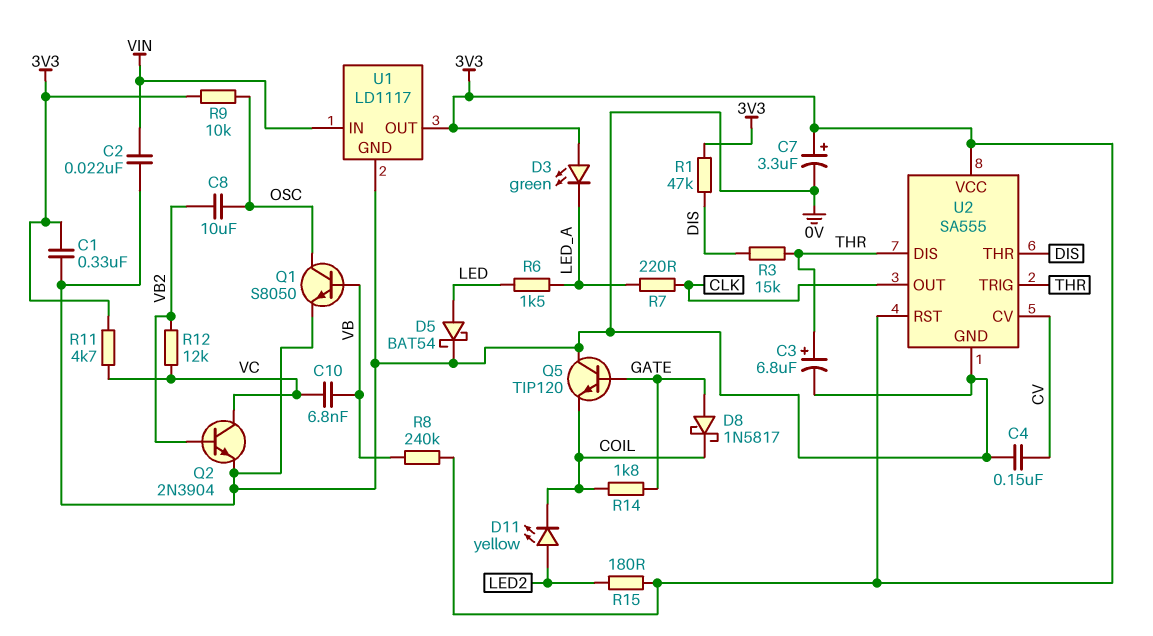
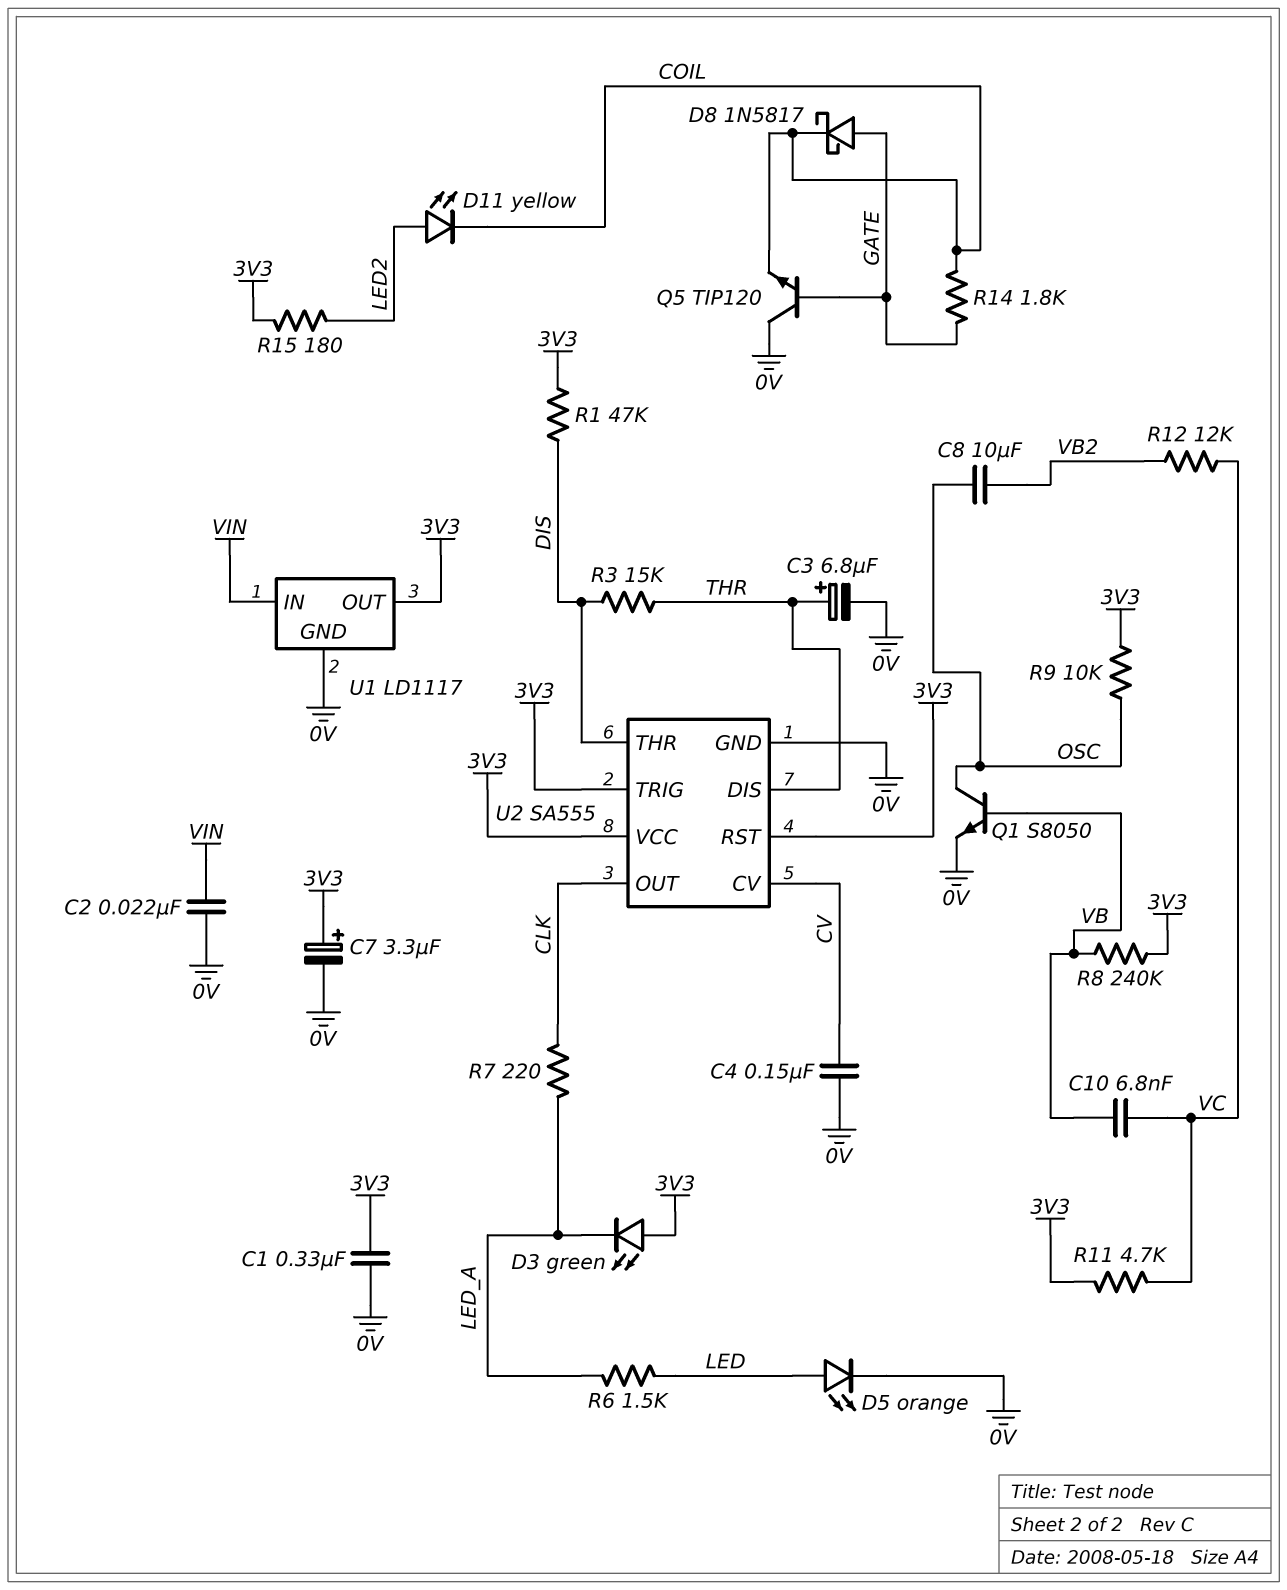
D5: schottky BAT54 (A LED, K 0V) -> LED orange (A LED, K 0V)
Q2: NPN 2N3904 (B VB2, C VC, E 0V) -> none
U2 pin TRIG: THR -> 3V3

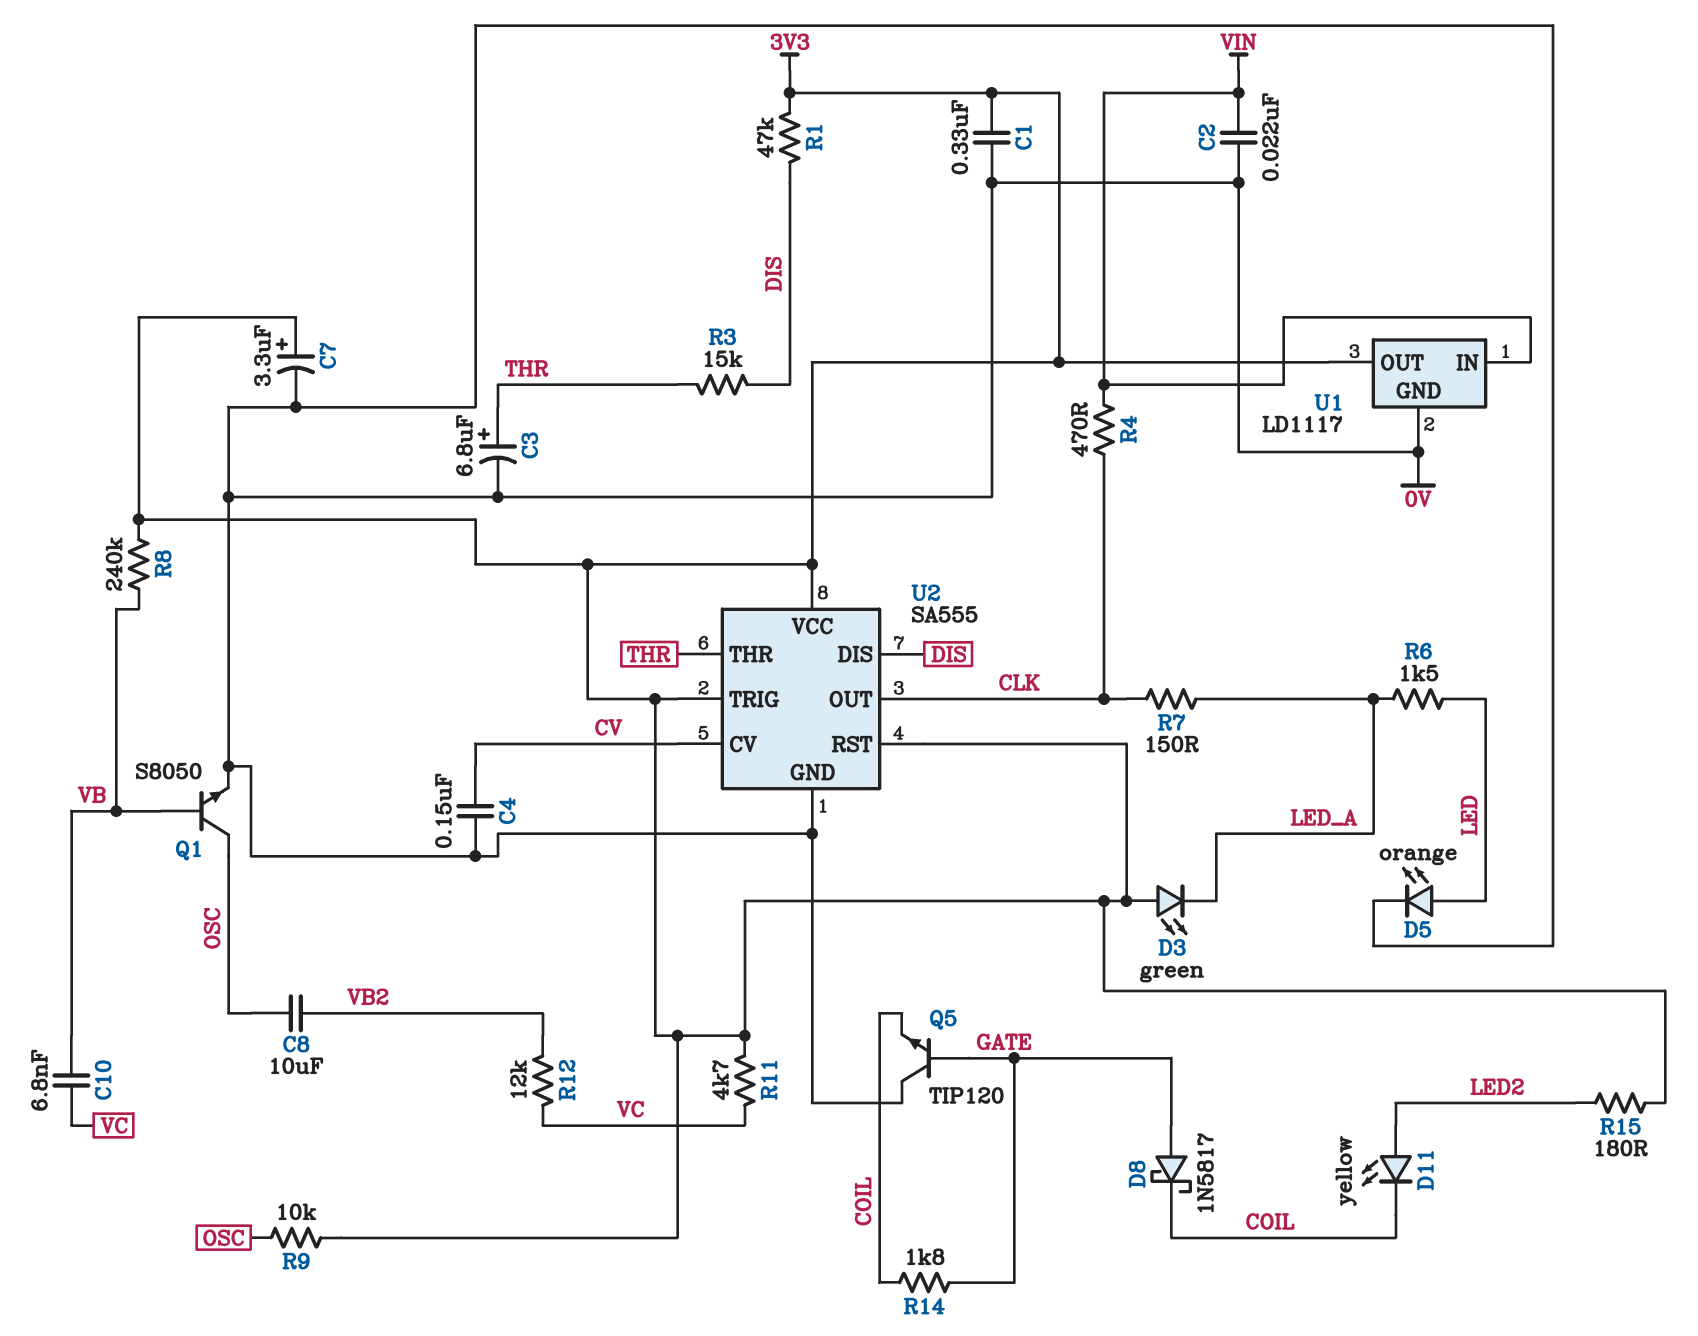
R4: none -> 470 (CLK, VIN)
R7: 220 (CLK, LED_A) -> 150 (CLK, LED_A)
U2 pin DIS: THR -> DIS
U2 pin THR: DIS -> THR

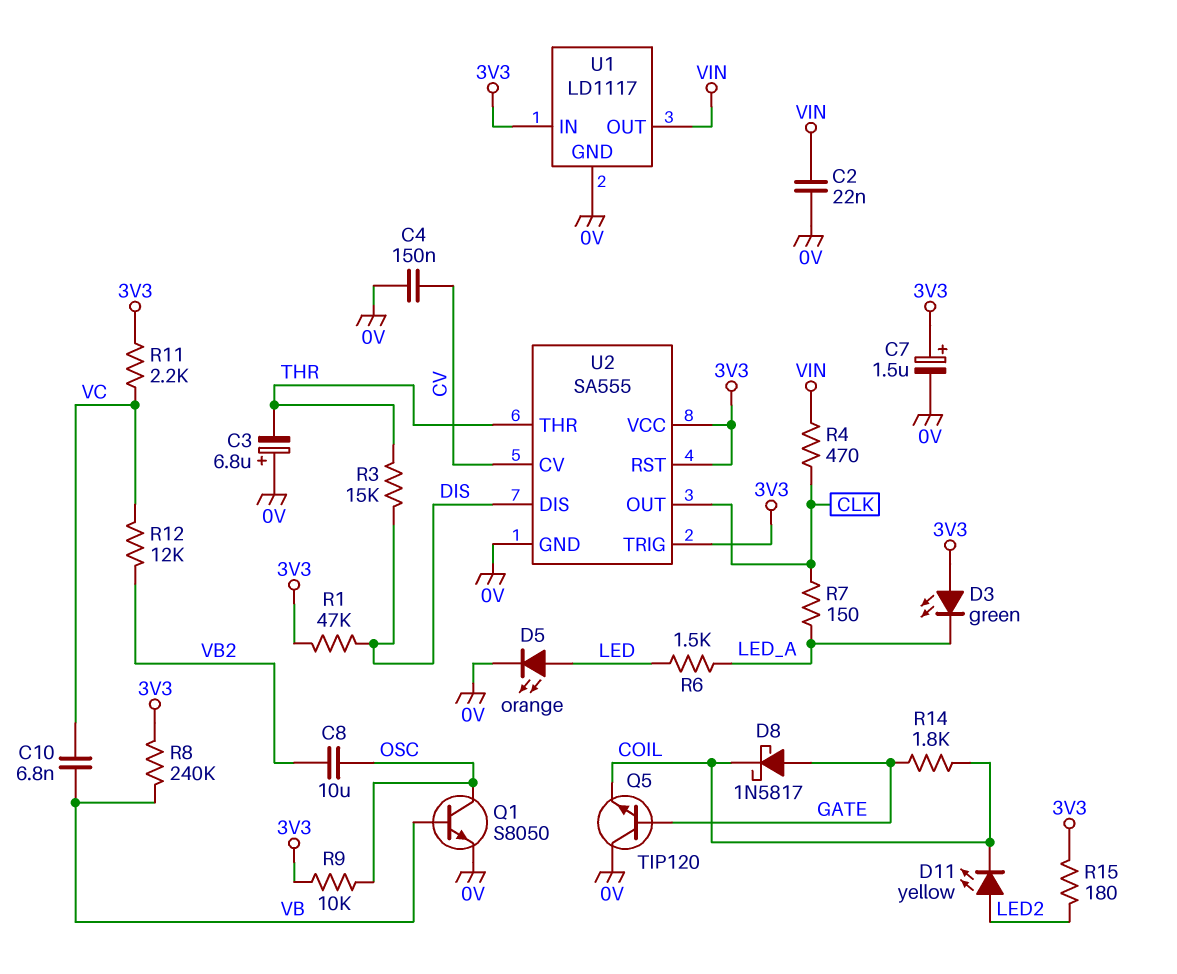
C1: 330nF (0V, 3V3) -> none
C3: 6.8uF (plus THR, minus 0V) -> 6.8uF (plus 0V, minus THR)
C7: 3.3uF (plus 3V3, minus 0V) -> 1.5uF (plus 3V3, minus 0V)
R11: 4.7k (3V3, VC) -> 2.2k (3V3, VC)
U1 pin IN: VIN -> 3V3
U1 pin OUT: 3V3 -> VIN

